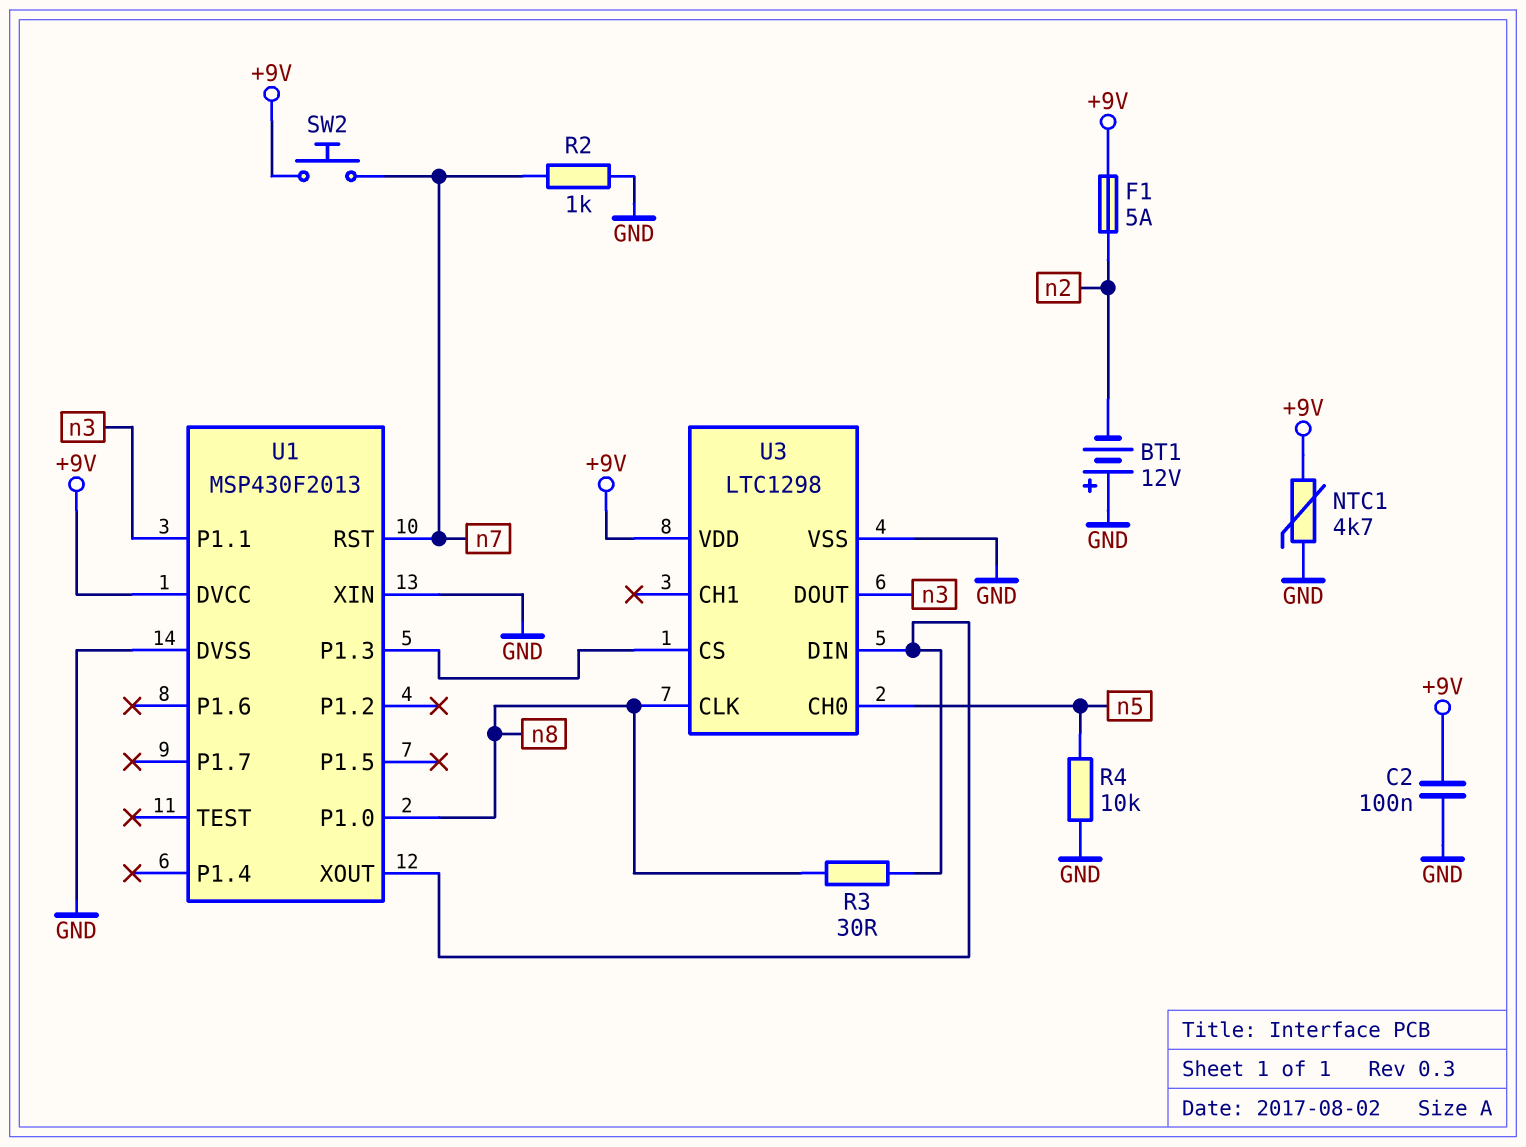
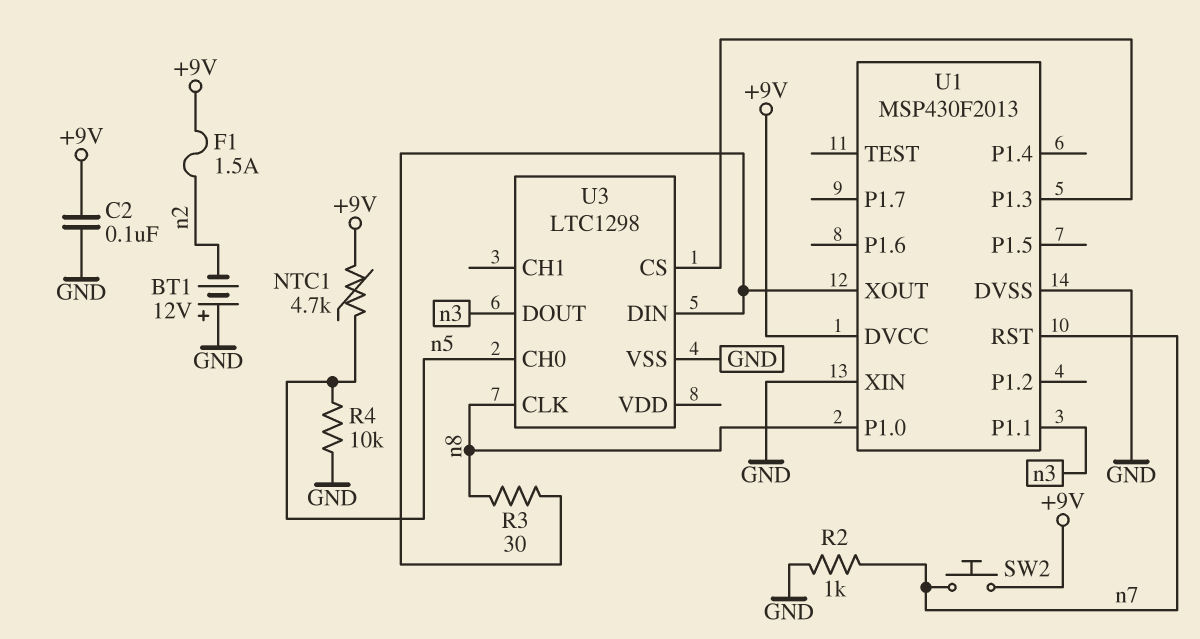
F1: 5A (+9V, n2) -> 1.5A (+9V, n2)
NTC1: 4.7k (+9V, GND) -> 4.7k (+9V, n5)
U3 pin VDD: +9V -> none

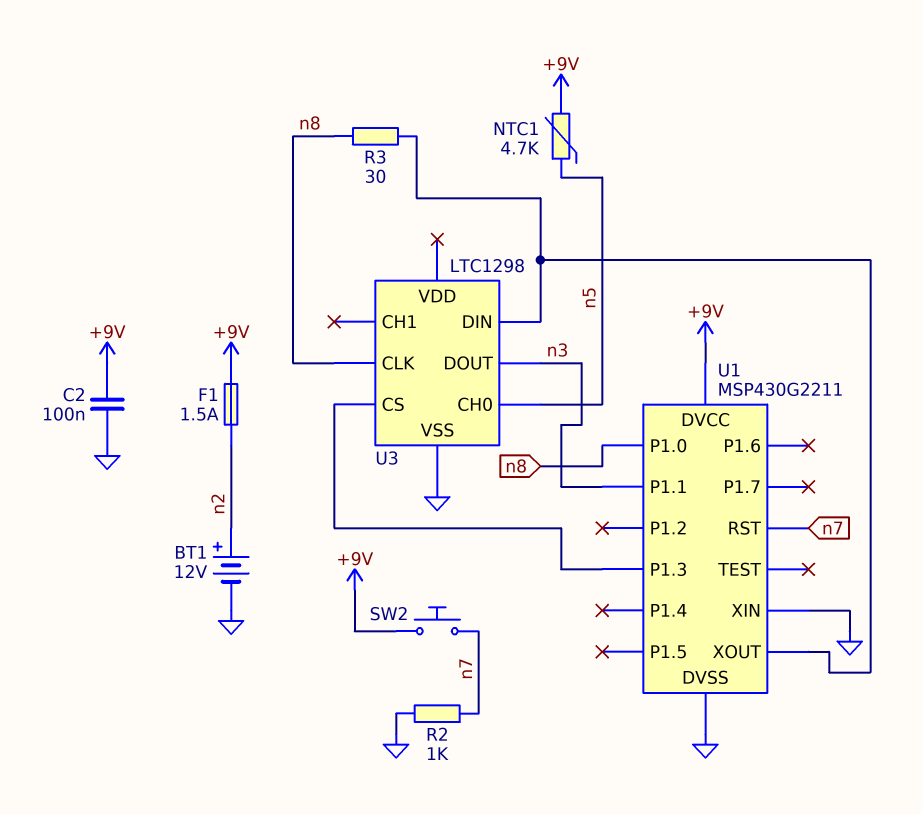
BT1: 12V (plus GND, minus n2) -> 12V (plus n2, minus GND)
R4: 10k (GND, n5) -> none
U1: MSP430F2013 -> MSP430G2211

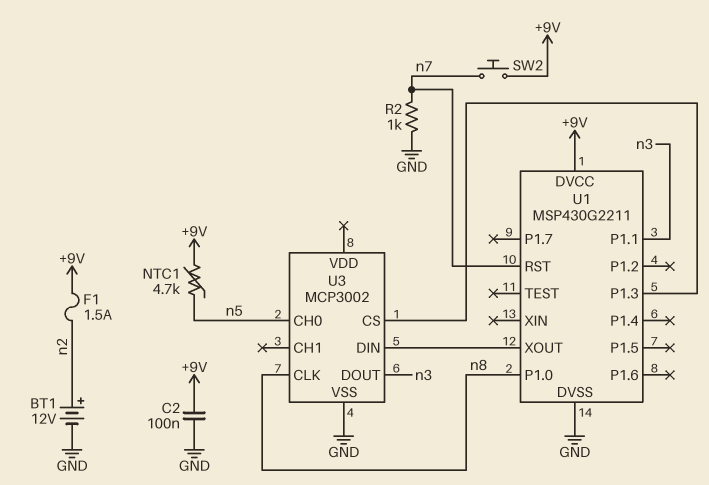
R3: 30 (U1/XOUT, n8) -> none
U1 pin XIN: GND -> none
U3: LTC1298 -> MCP3002

